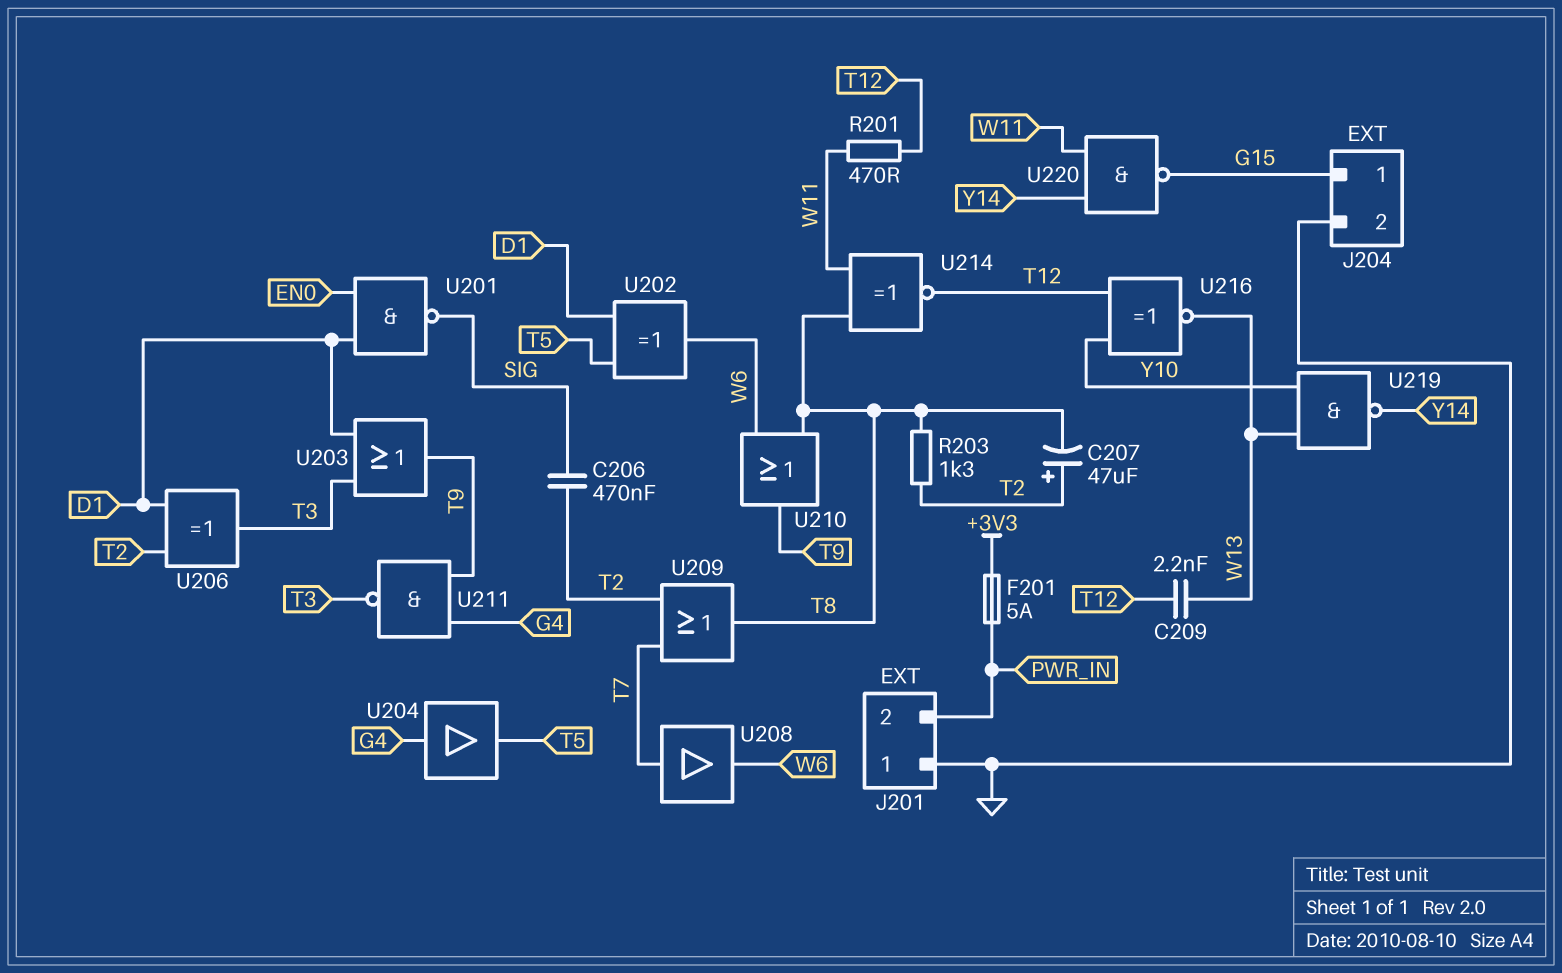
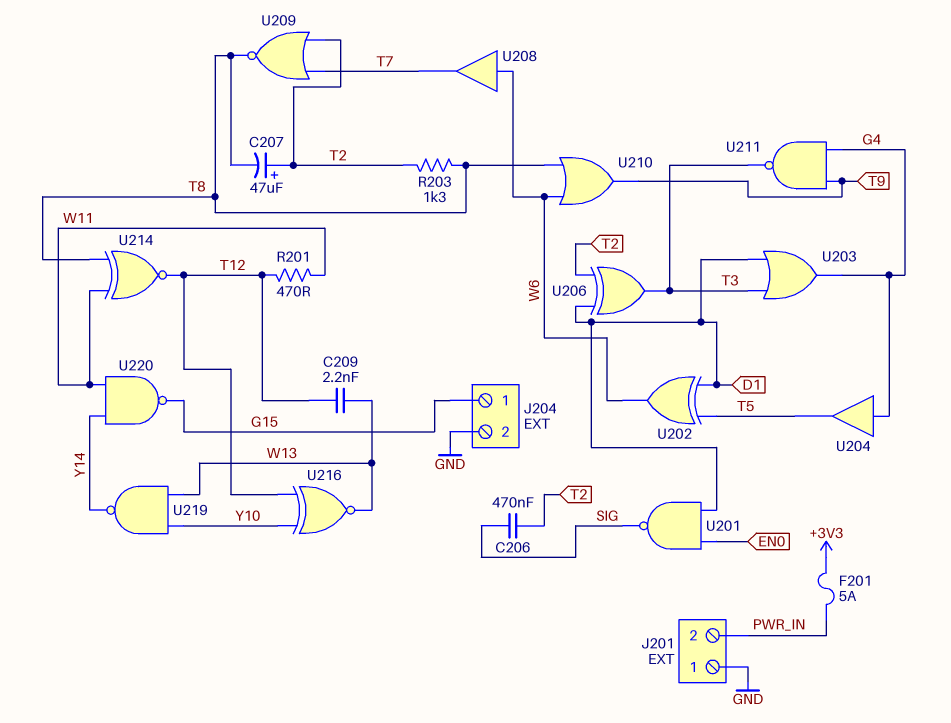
U203: OR (in D1, in T3, out T9) -> OR (in D1, in T3, out G4)
U208: buffer (in T7, out W6) -> buffer (in W6, out T7)
U209: OR (in T2, in T7, out T8) -> NOR (in T2, in T7, out T8)

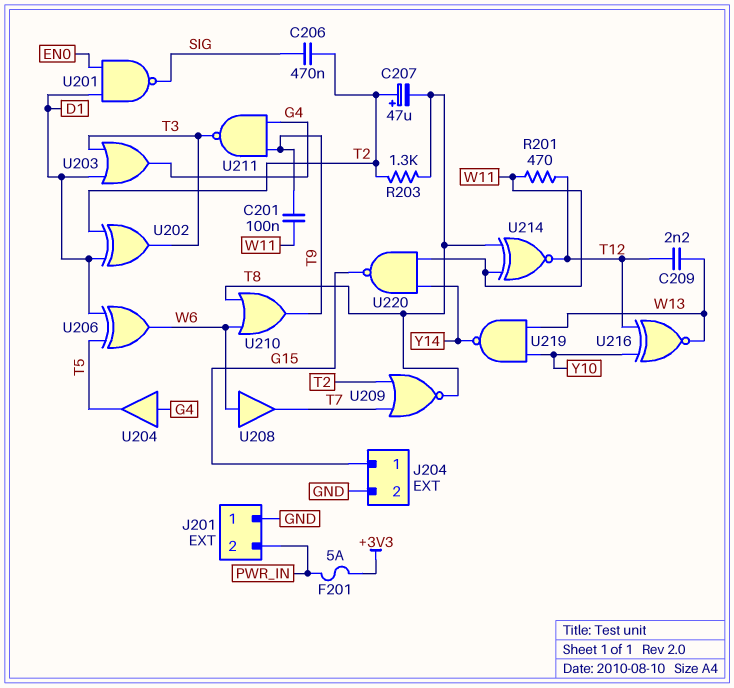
C201: none -> 100nF (T9, W11)
U202: XOR (in D1, in T5, out W6) -> XOR (in D1, in T2, out T3)
U206: XOR (in D1, in T2, out T3) -> XOR (in D1, in T5, out W6)

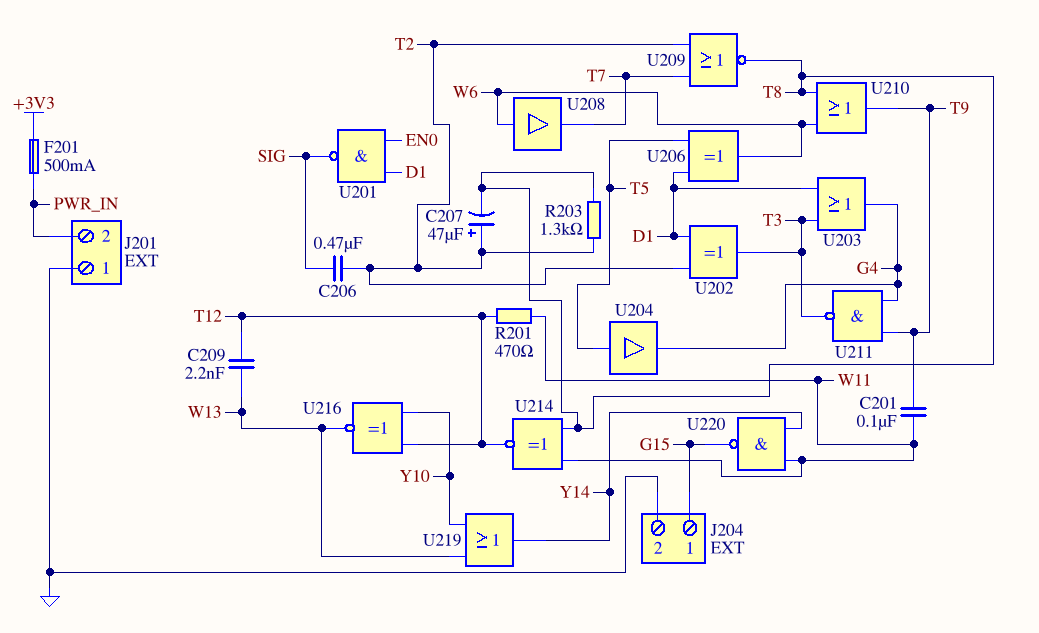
F201: 5A (+3V3, PWR_IN) -> 500mA (+3V3, PWR_IN)
U204: buffer (in G4, out T5) -> buffer (in T5, out G4)
U219: NAND (in W13, in Y10, out Y14) -> OR (in W13, in Y10, out Y14)

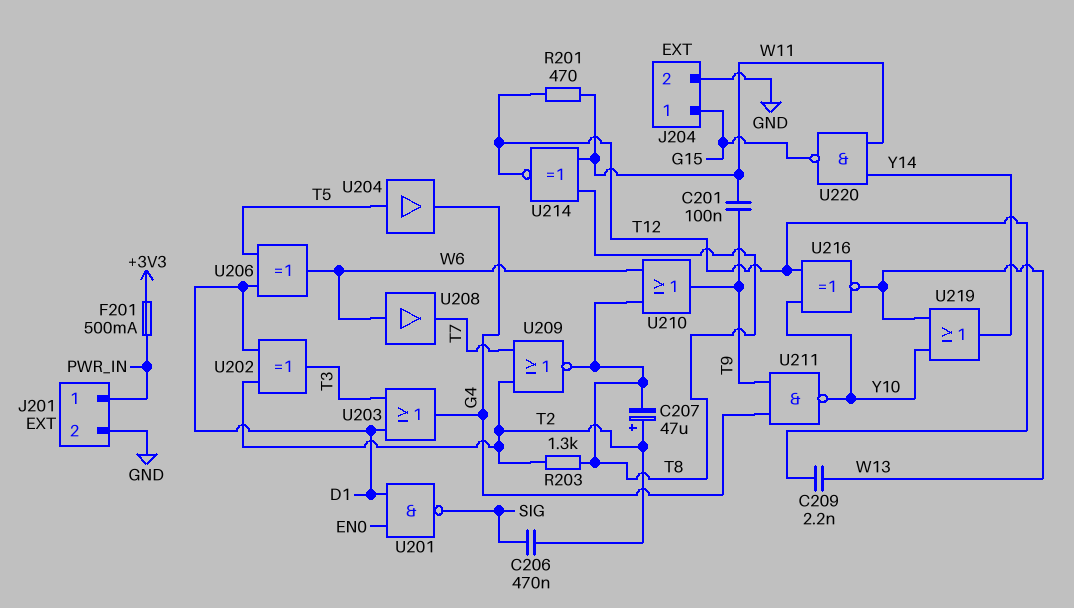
J201 pin 1: GND -> PWR_IN
J201 pin 2: PWR_IN -> GND
U211: NAND (in G4, in T9, out T3) -> NAND (in G4, in T9, out Y10)

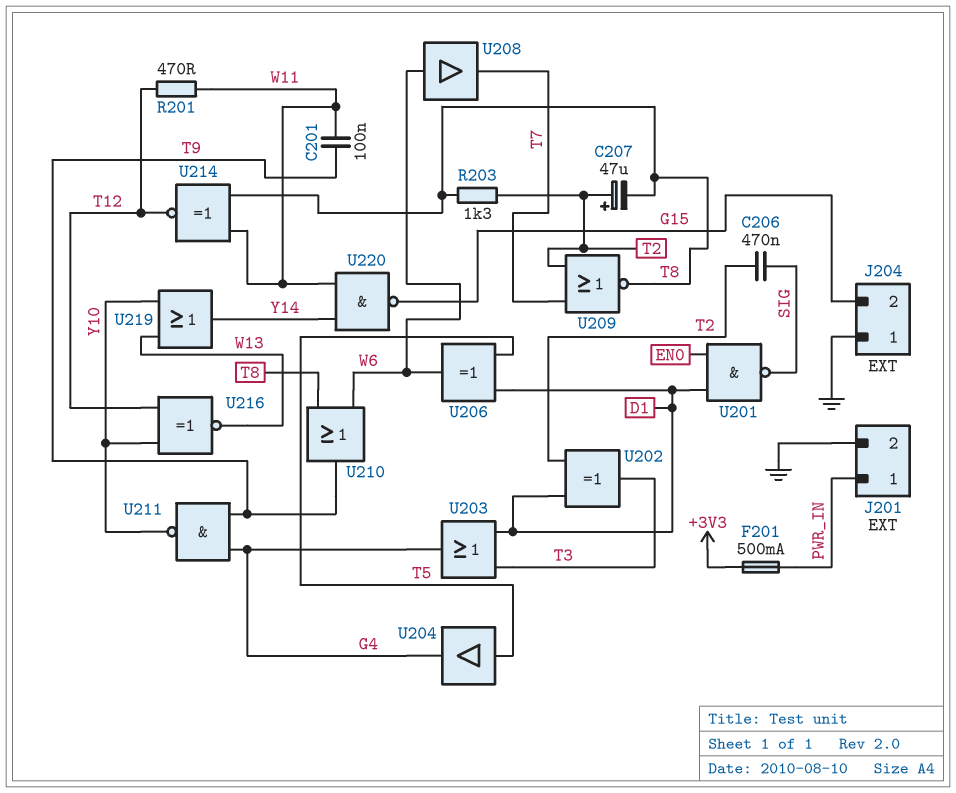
C209: 2.2nF (T12, W13) -> none
J204 pin 1: G15 -> GND
J204 pin 2: GND -> G15

